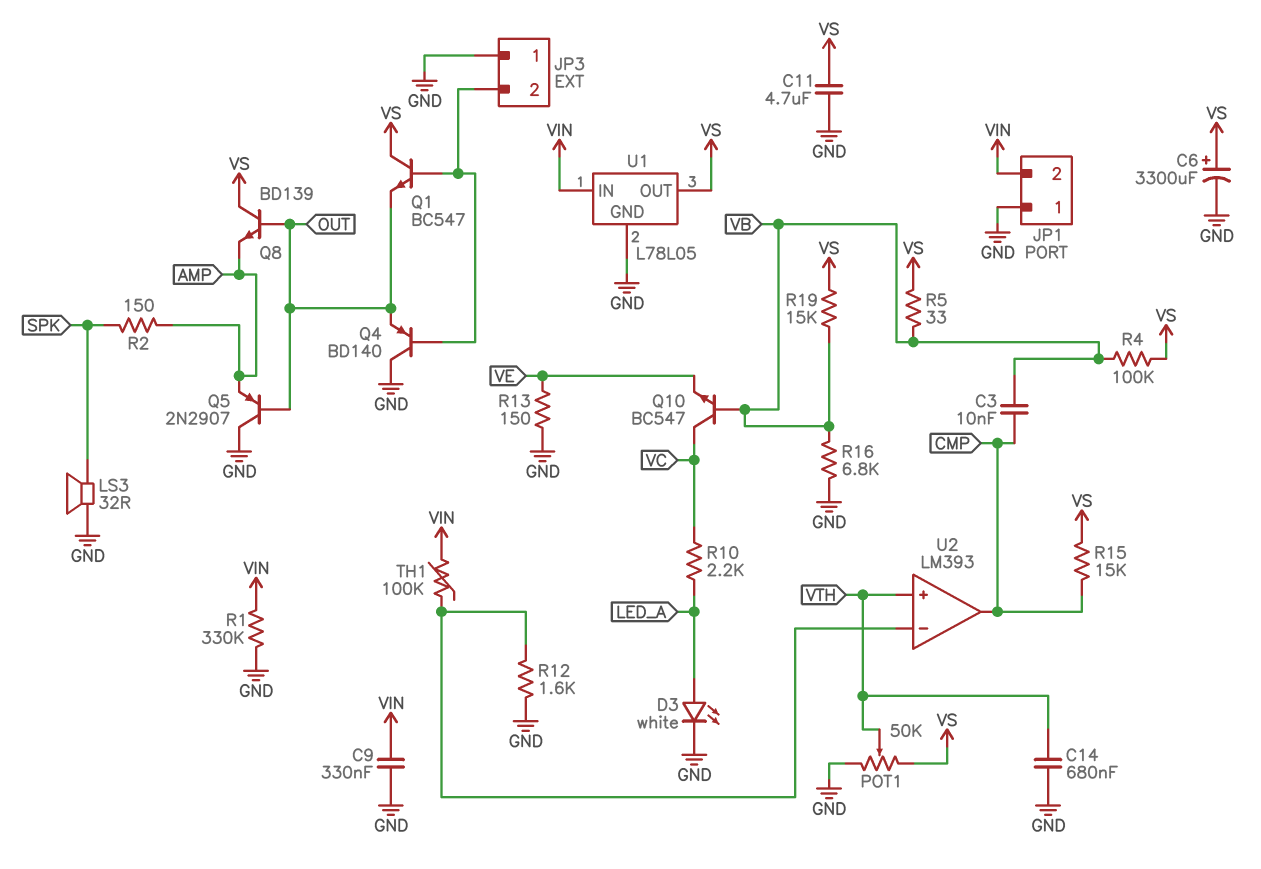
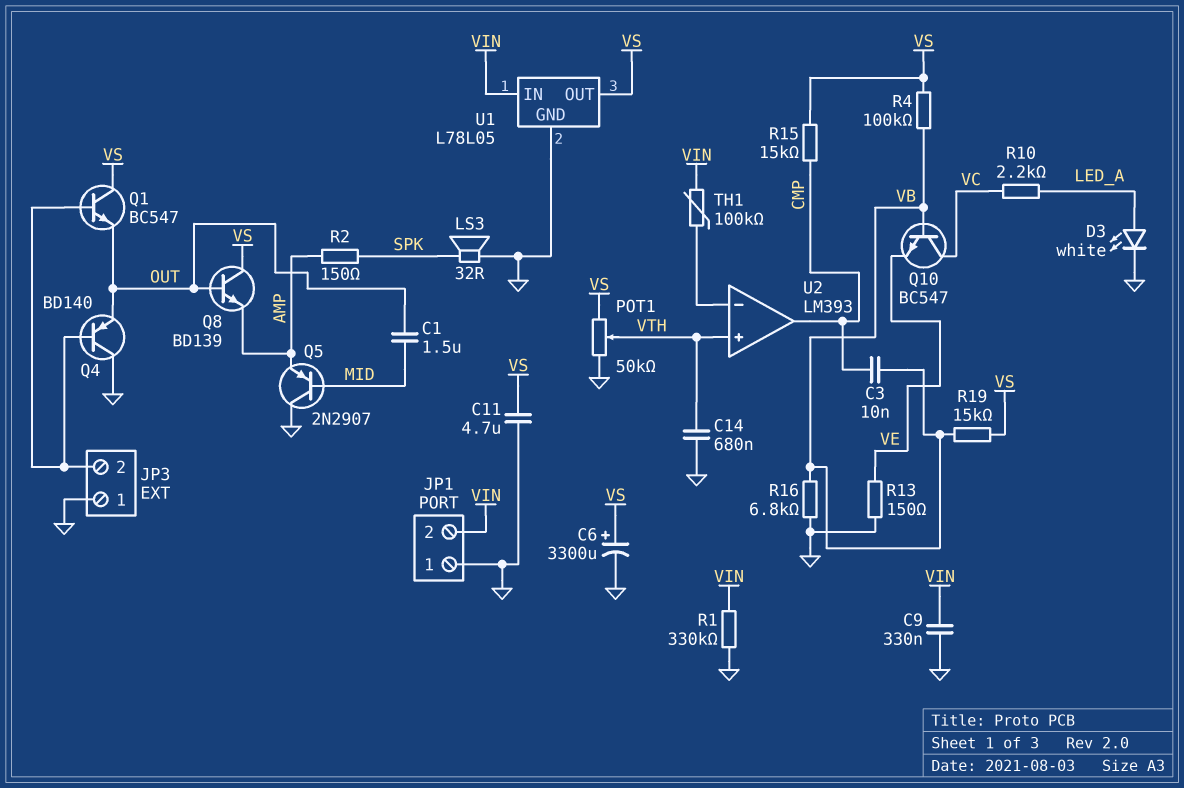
C1: none -> 1.5uF (MID, OUT)
Q5: PNP 2N2907 (B OUT, C GND, E AMP) -> PNP 2N2907 (B MID, C GND, E AMP)
R5: 33 (VB, VS) -> none
R12: 1.6k (GND, U2/in-) -> none

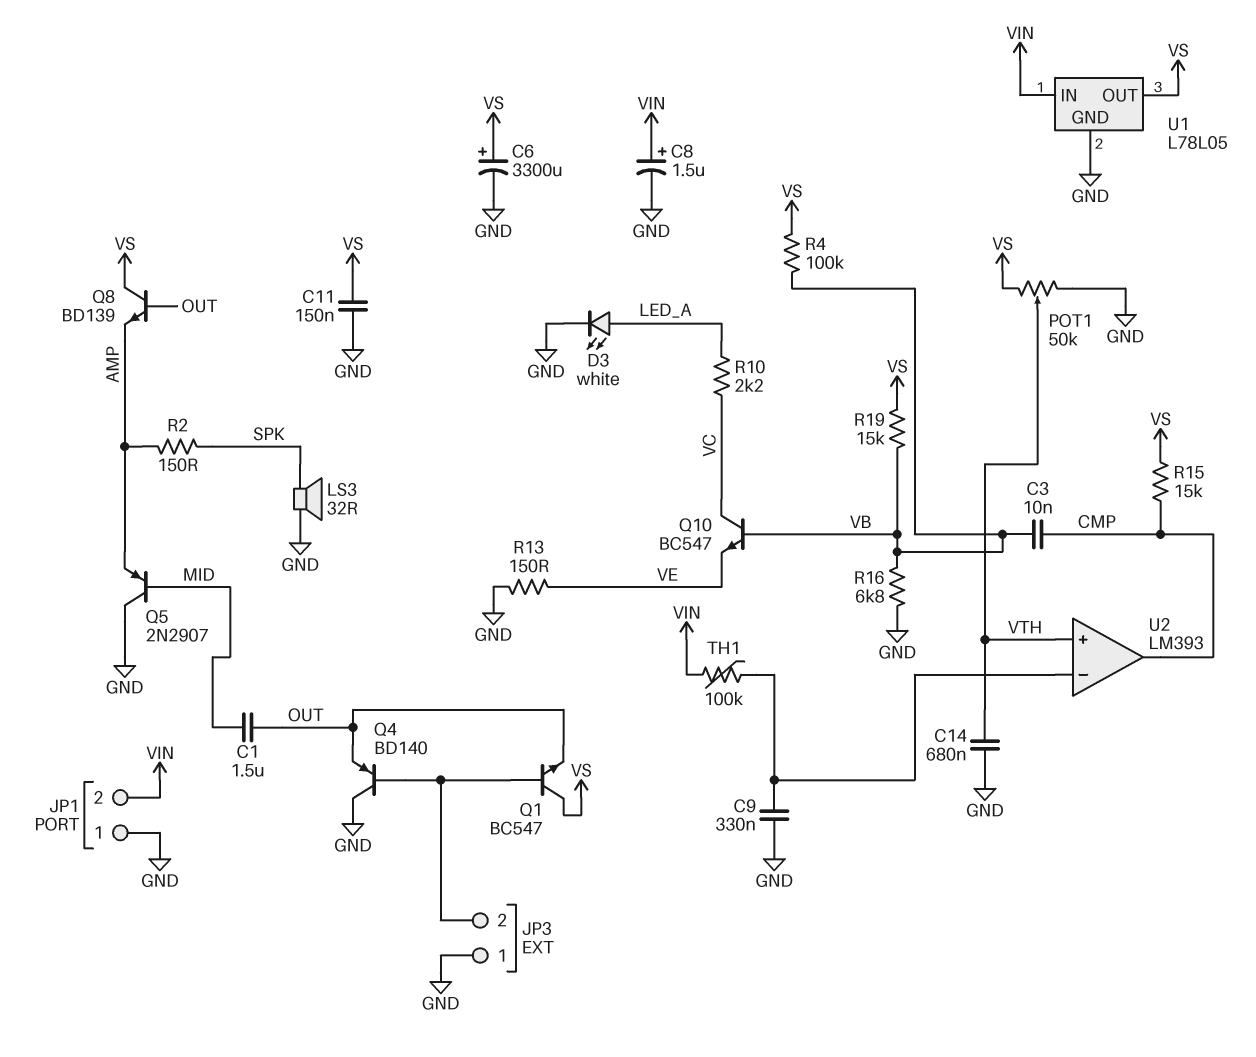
C8: none -> 1.5uF (plus VIN, minus GND)
C9: 330nF (GND, VIN) -> 330nF (GND, U2/in-)
C11: 4.7uF (GND, VS) -> 150nF (GND, VS)
R1: 330k (GND, VIN) -> none

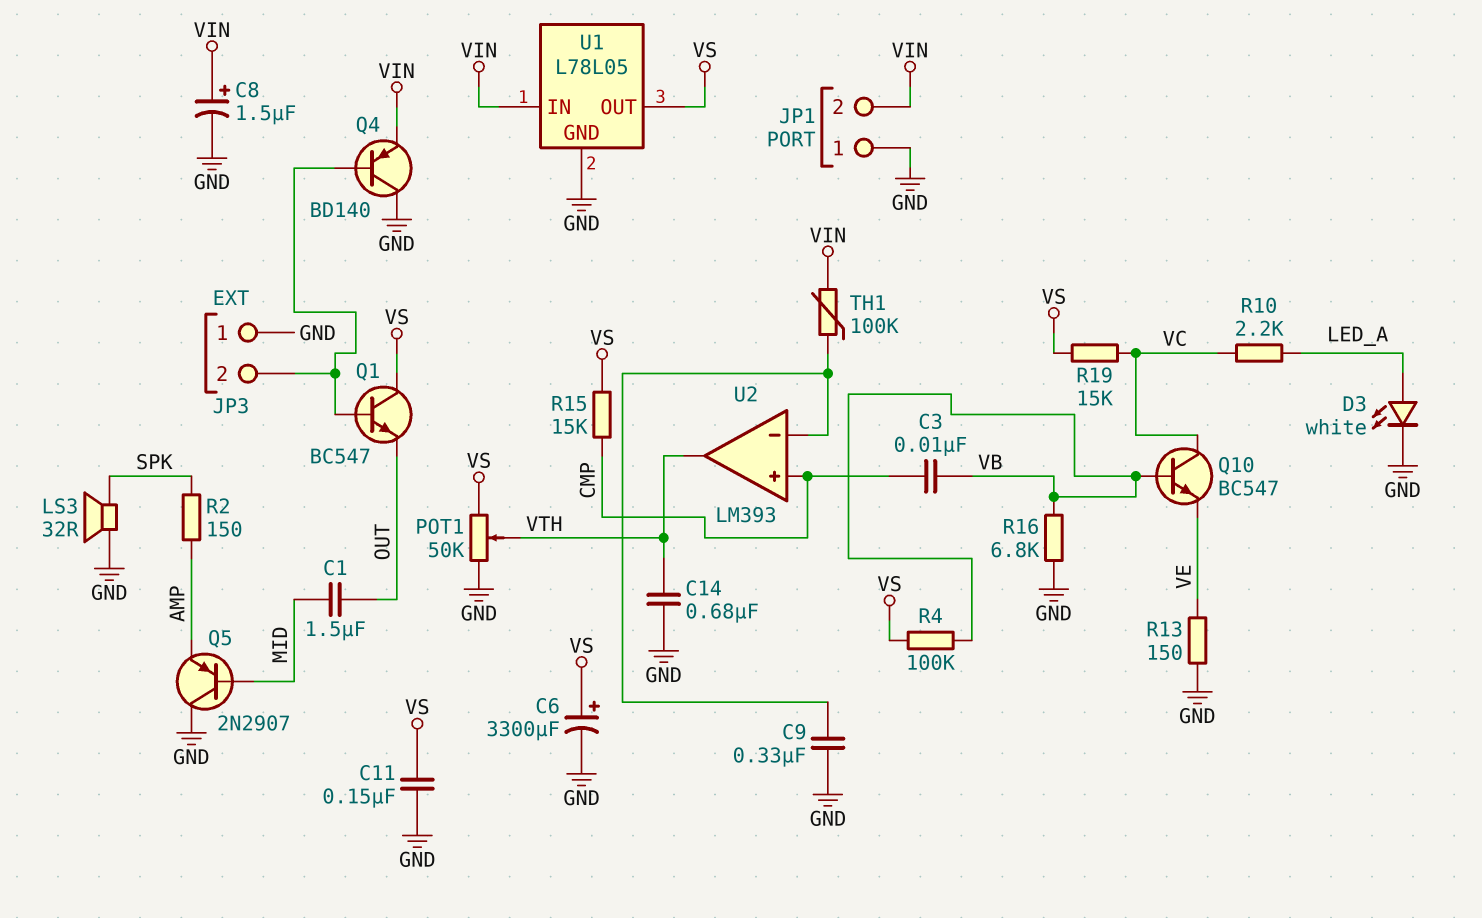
Q4: PNP BD140 (B JP3/2, C GND, E OUT) -> PNP BD140 (B JP3/2, C GND, E VIN)
Q8: NPN BD139 (B OUT, C VS, E AMP) -> none
R19: 15k (VB, VS) -> 15k (VC, VS)
U2 pin in+: VTH -> CMP
U2 pin out: CMP -> VTH

